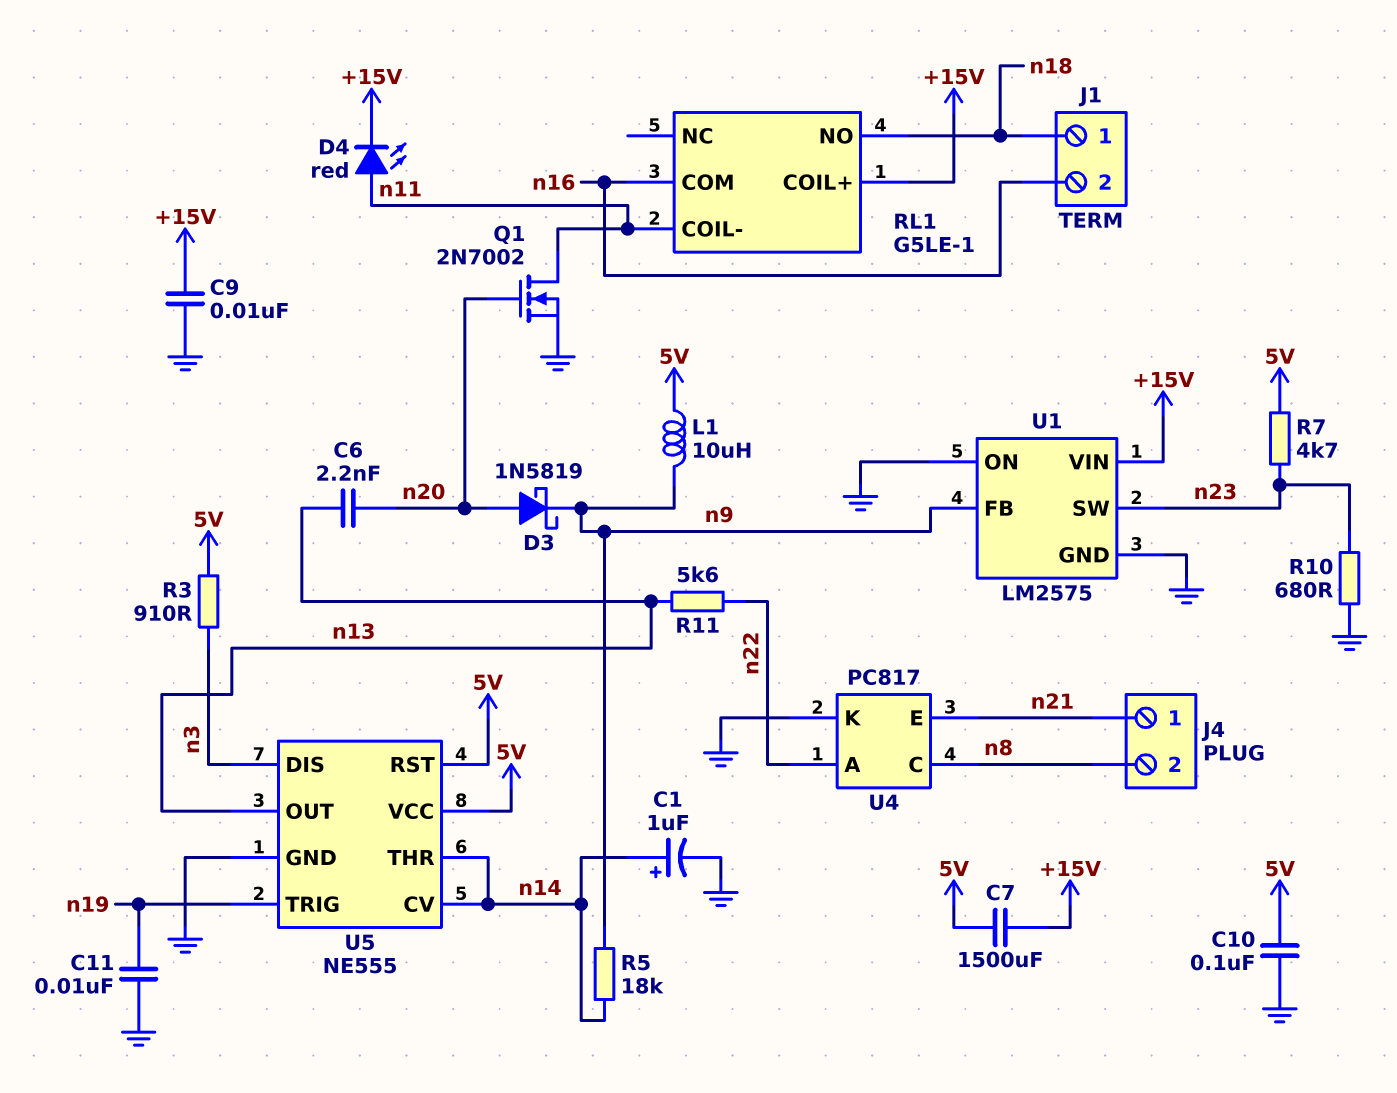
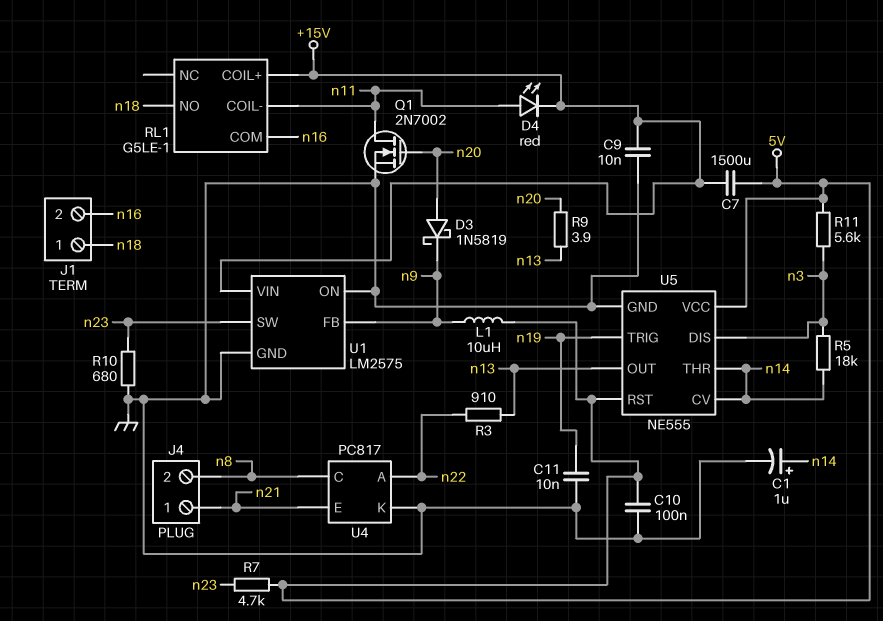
C6: 2.2nF (n13, n20) -> none
R3: 910 (5V, n3) -> 910 (n13, n22)
R5: 18k (n9, n14) -> 18k (n3, n14)
R9: none -> 3.9 (n13, n20)
R11: 5.6k (n13, n22) -> 5.6k (5V, n3)

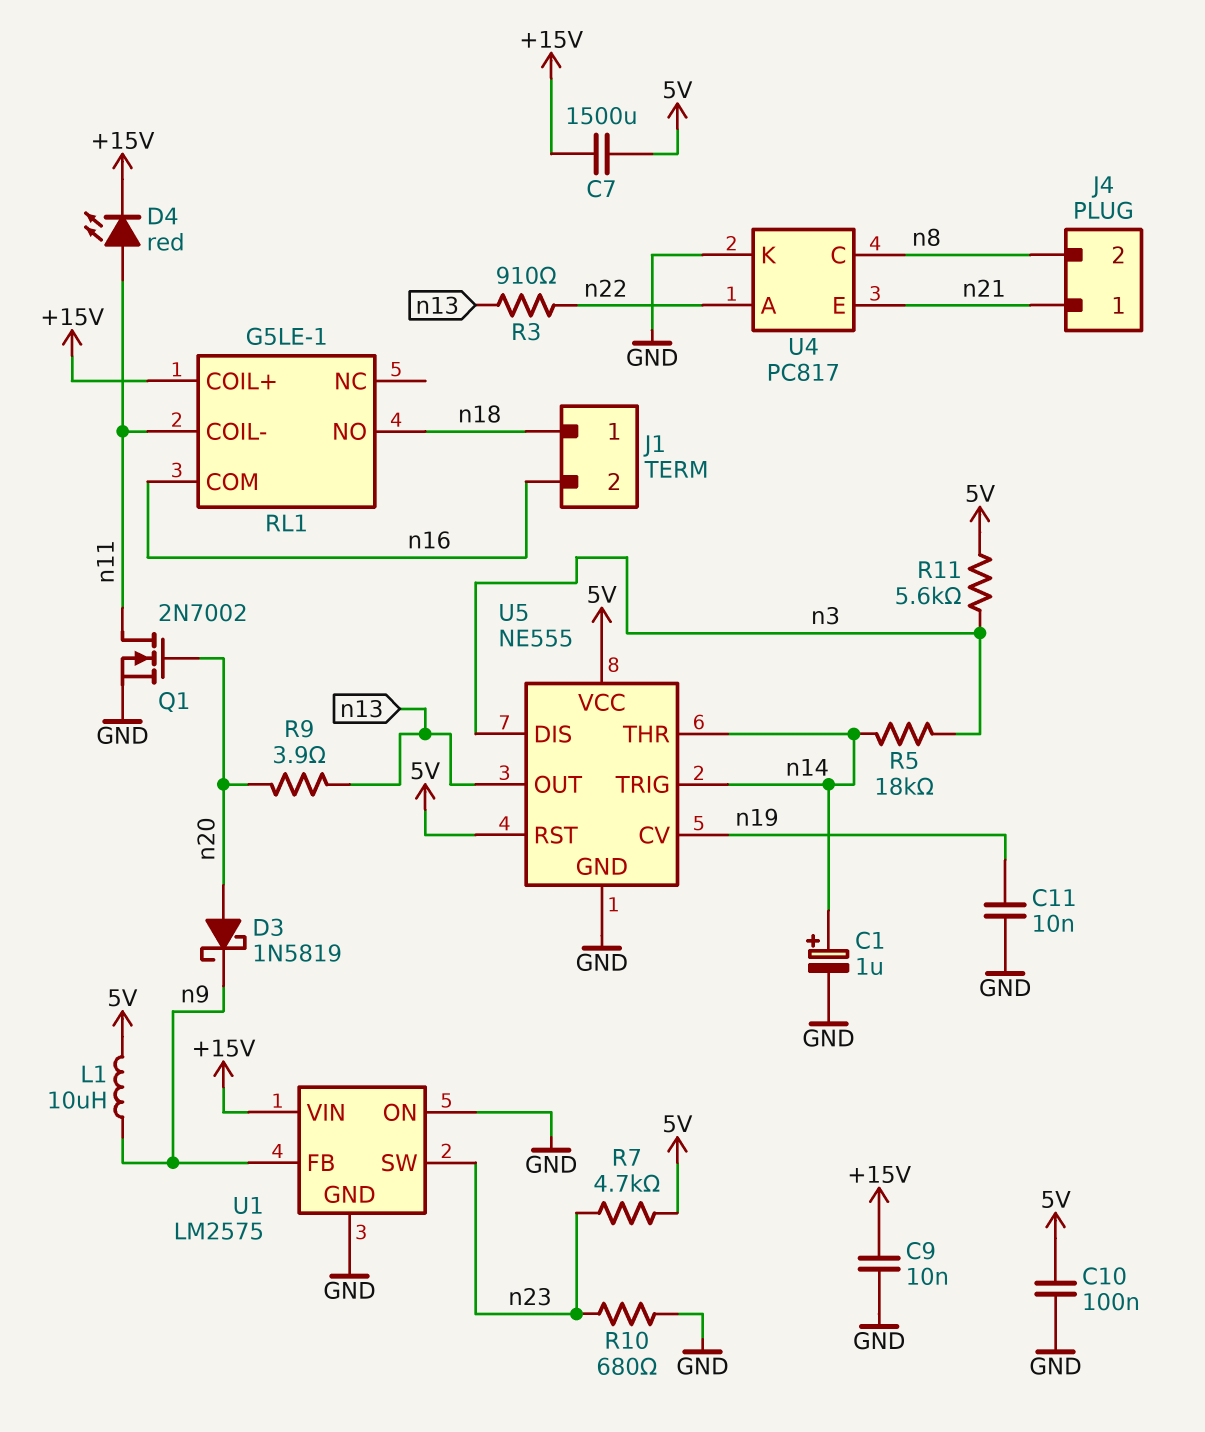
U5 pin CV: n14 -> n19
U5 pin TRIG: n19 -> n14

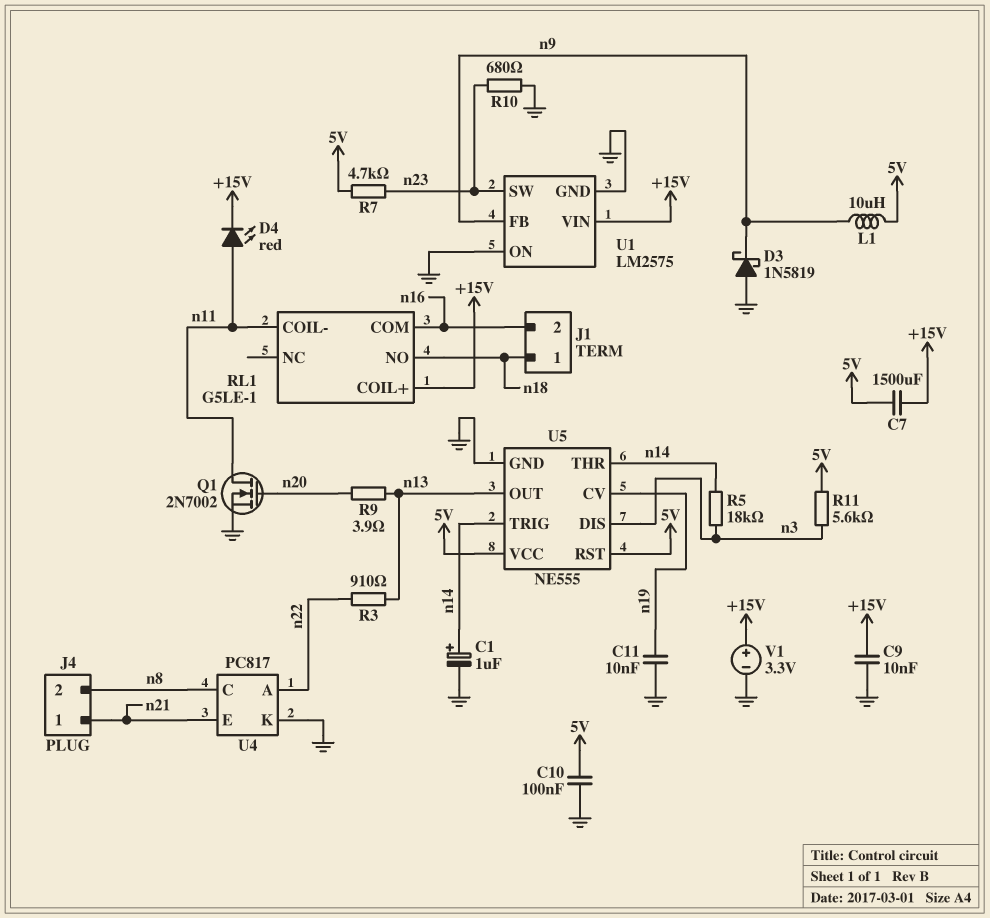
D3: schottky 1N5819 (A n20, K n9) -> schottky 1N5819 (A GND, K n9)
V1: none -> 3.3V (plus +15V, minus GND)

